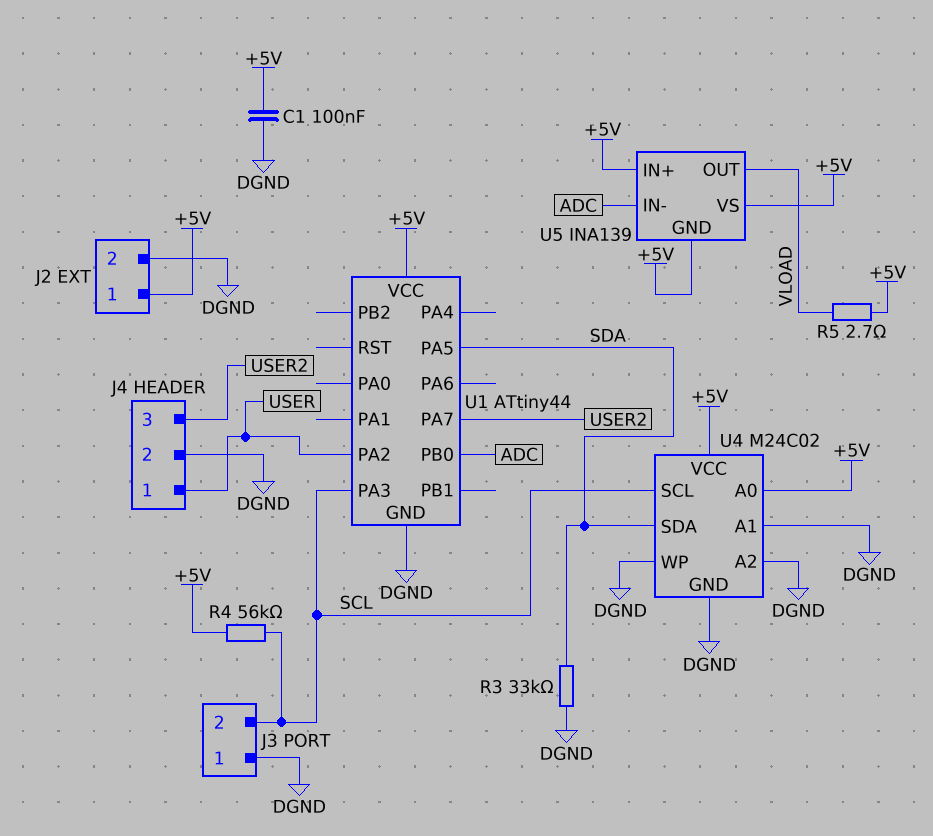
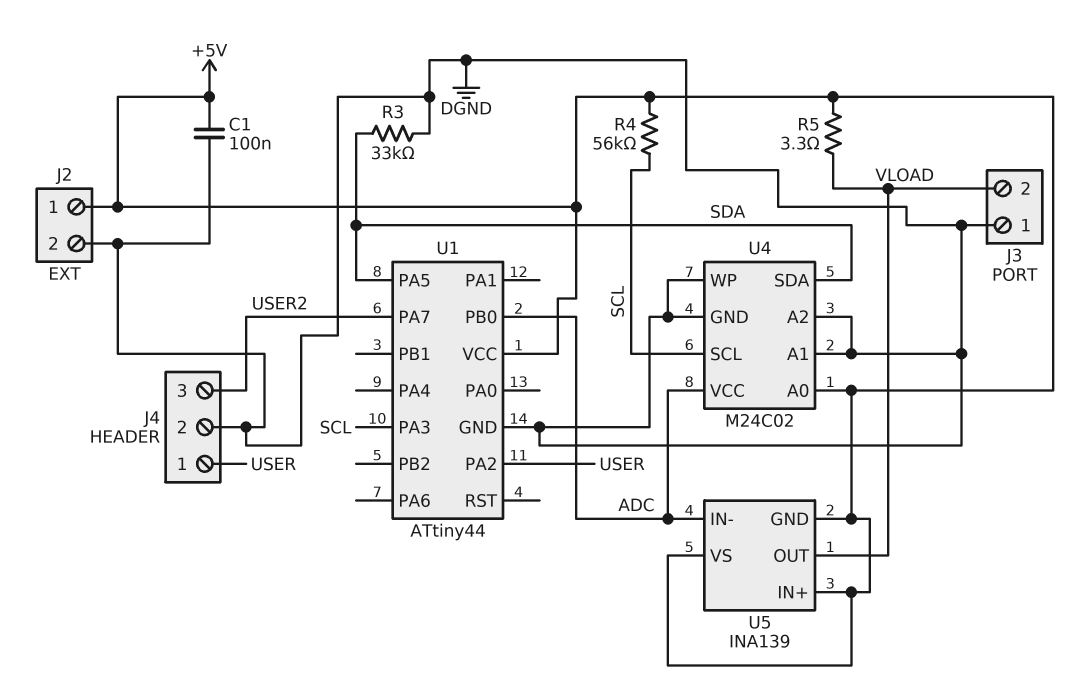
J3 pin 2: SCL -> VLOAD
R5: 2.7 (+5V, VLOAD) -> 3.3 (+5V, VLOAD)
U4 pin VCC: +5V -> ADC

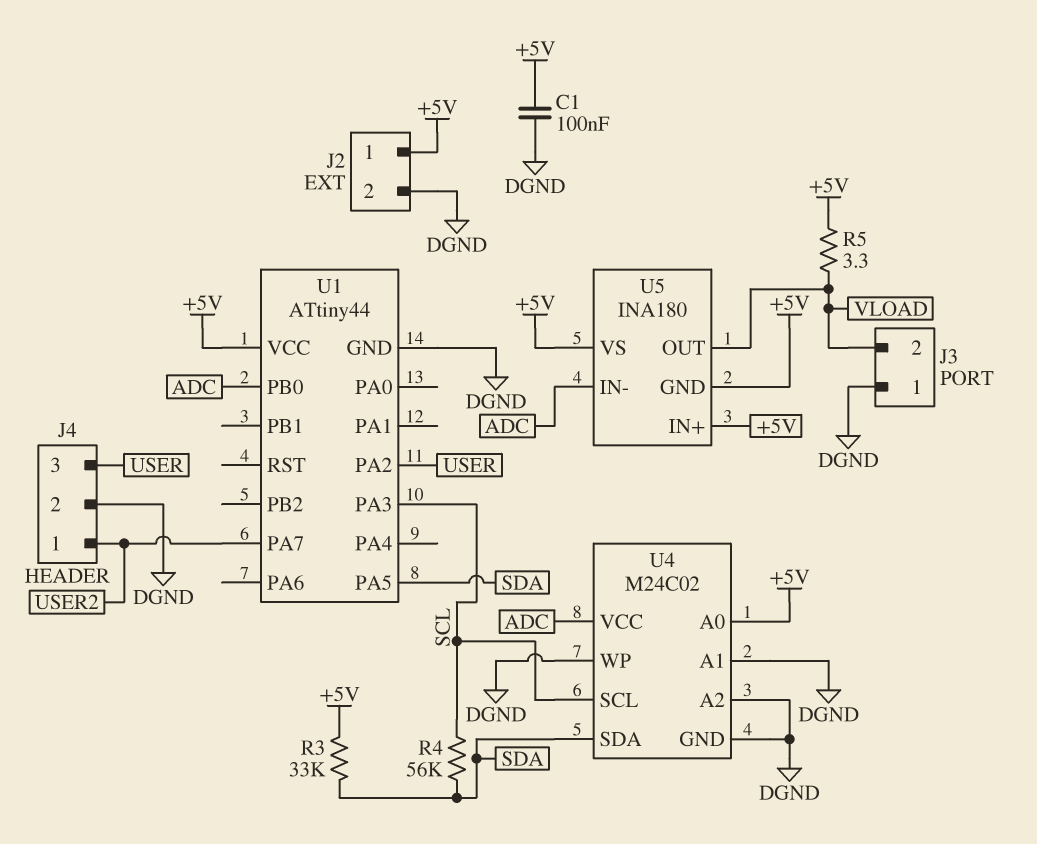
J4 pin 1: USER -> USER2
J4 pin 3: USER2 -> USER
R3: 33k (DGND, SDA) -> 33k (+5V, SDA)
R4: 56k (+5V, SCL) -> 56k (SCL, SDA)
U5: INA139 -> INA180

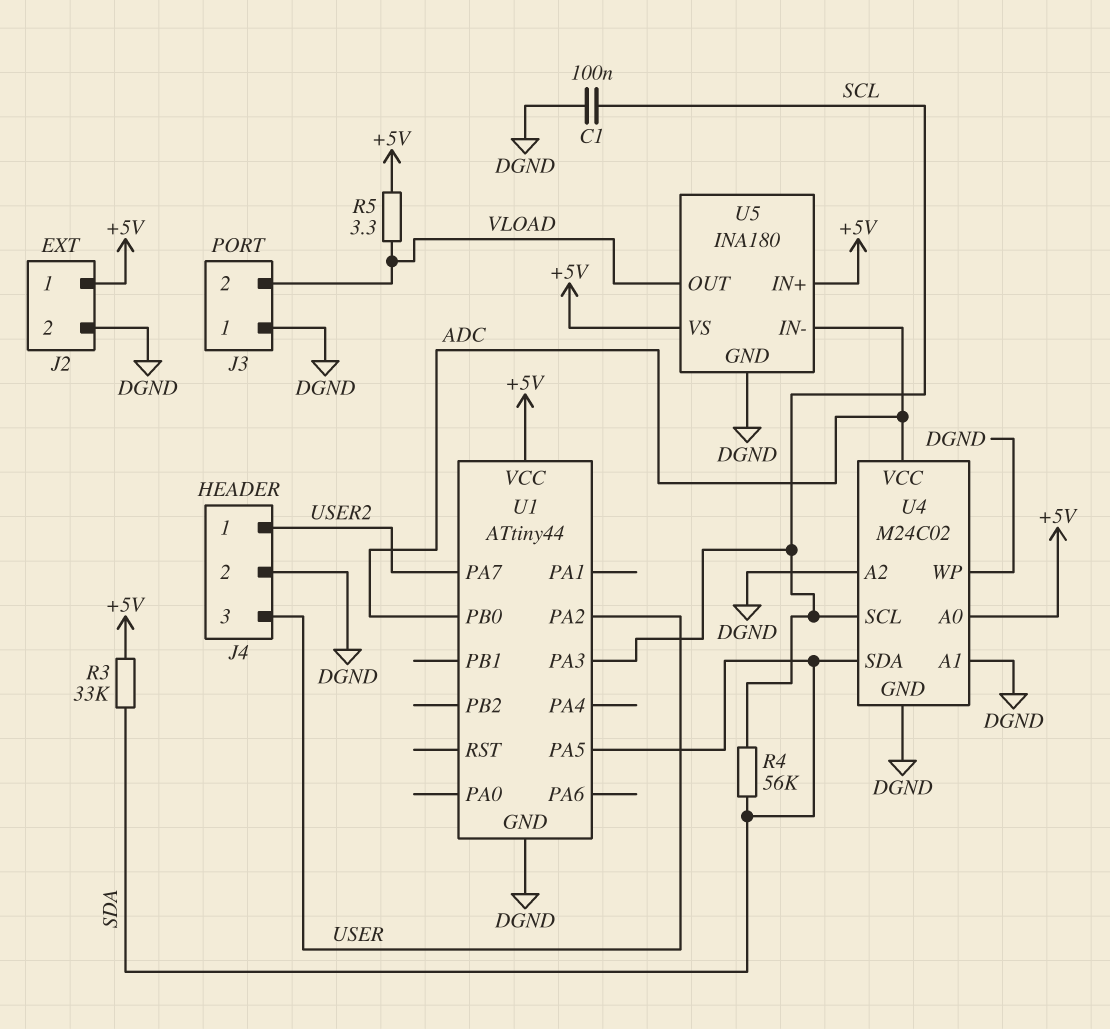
C1: 100nF (+5V, DGND) -> 100nF (DGND, SCL)
U5 pin GND: +5V -> DGND

